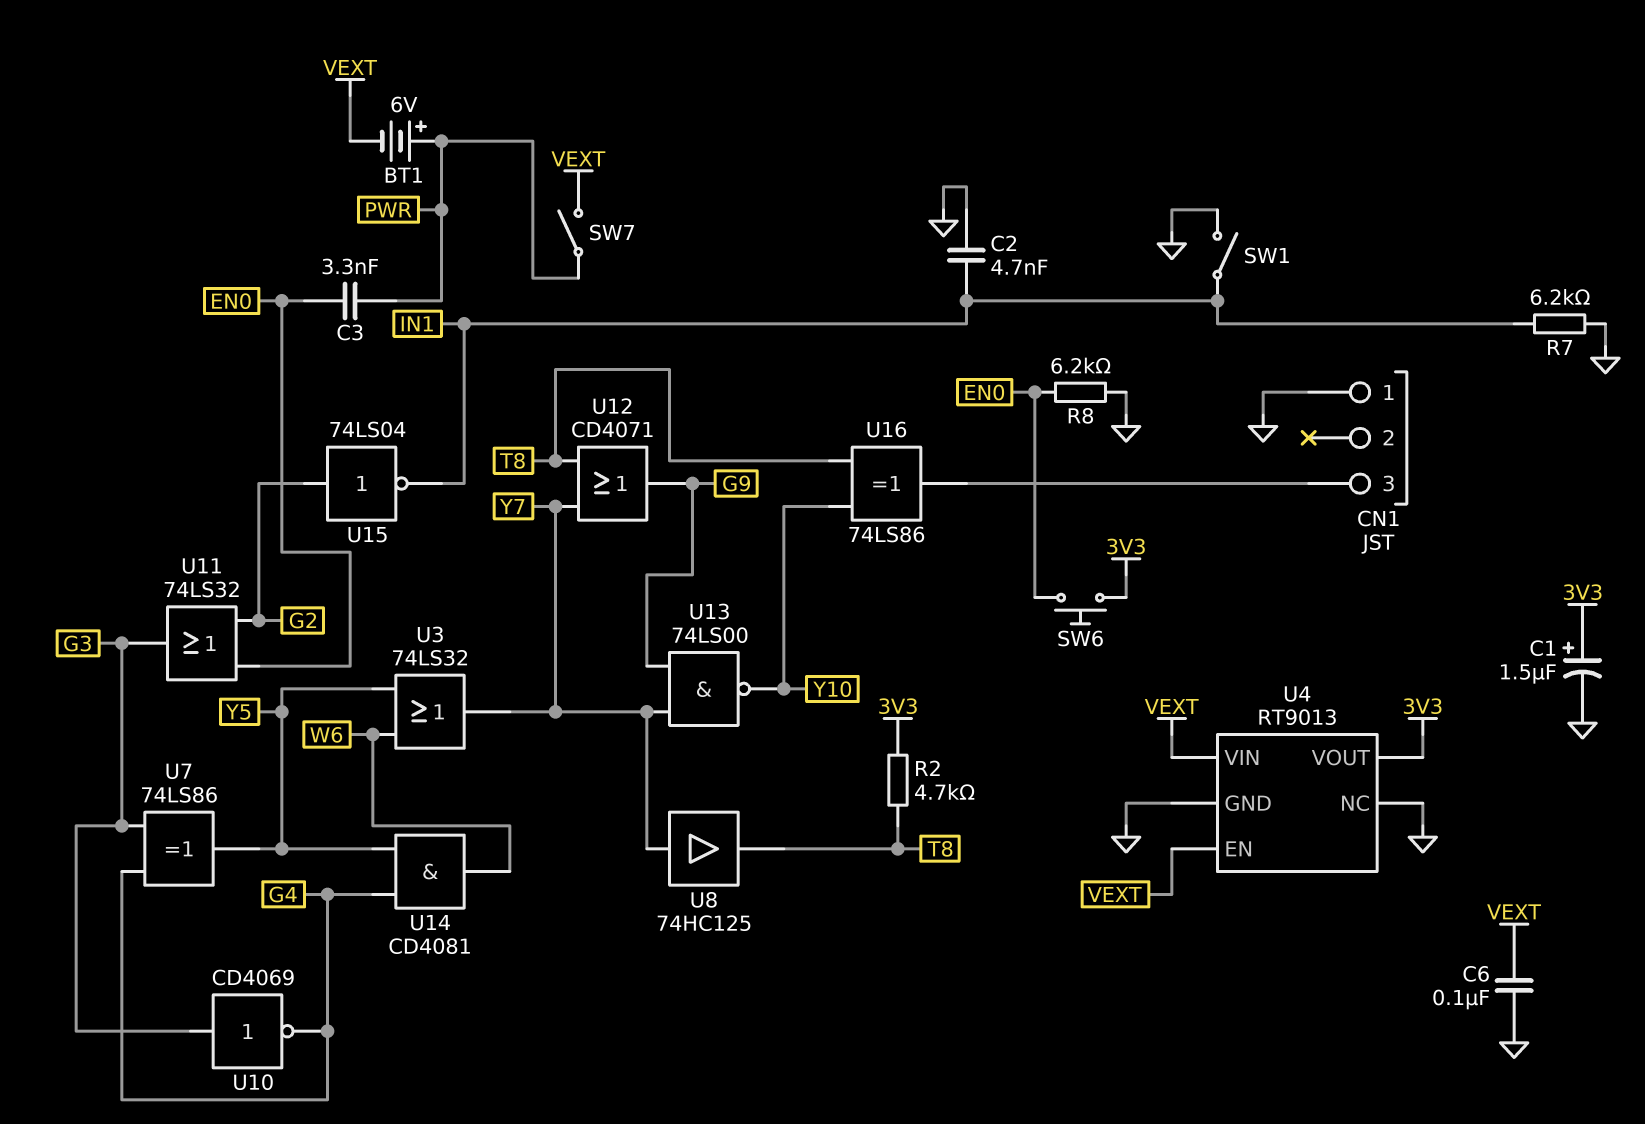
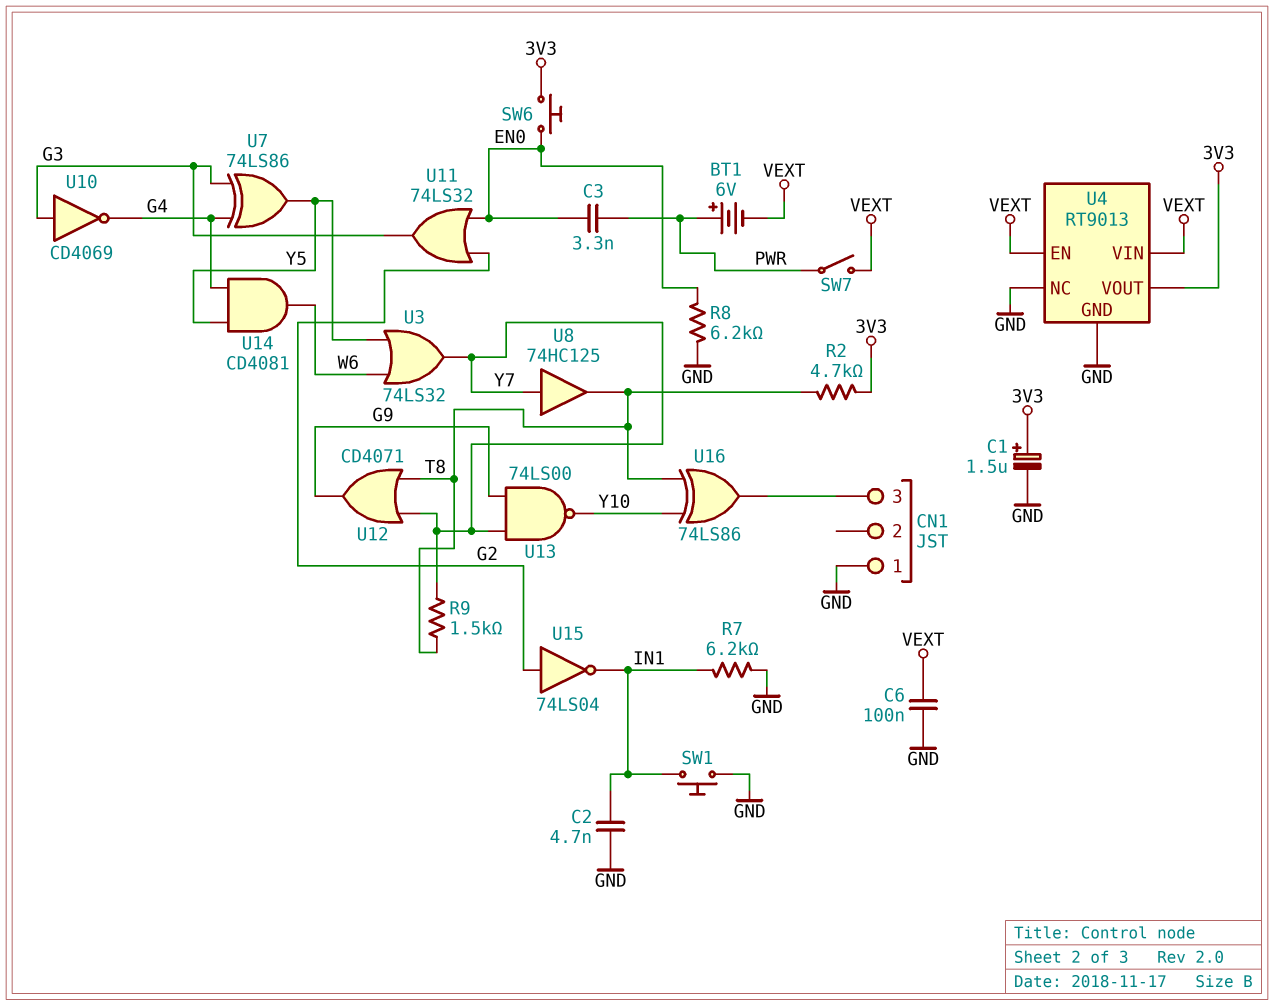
R9: none -> 1.5k (T8, Y7)
SW1: switch (GND, IN1) -> button (GND, IN1)

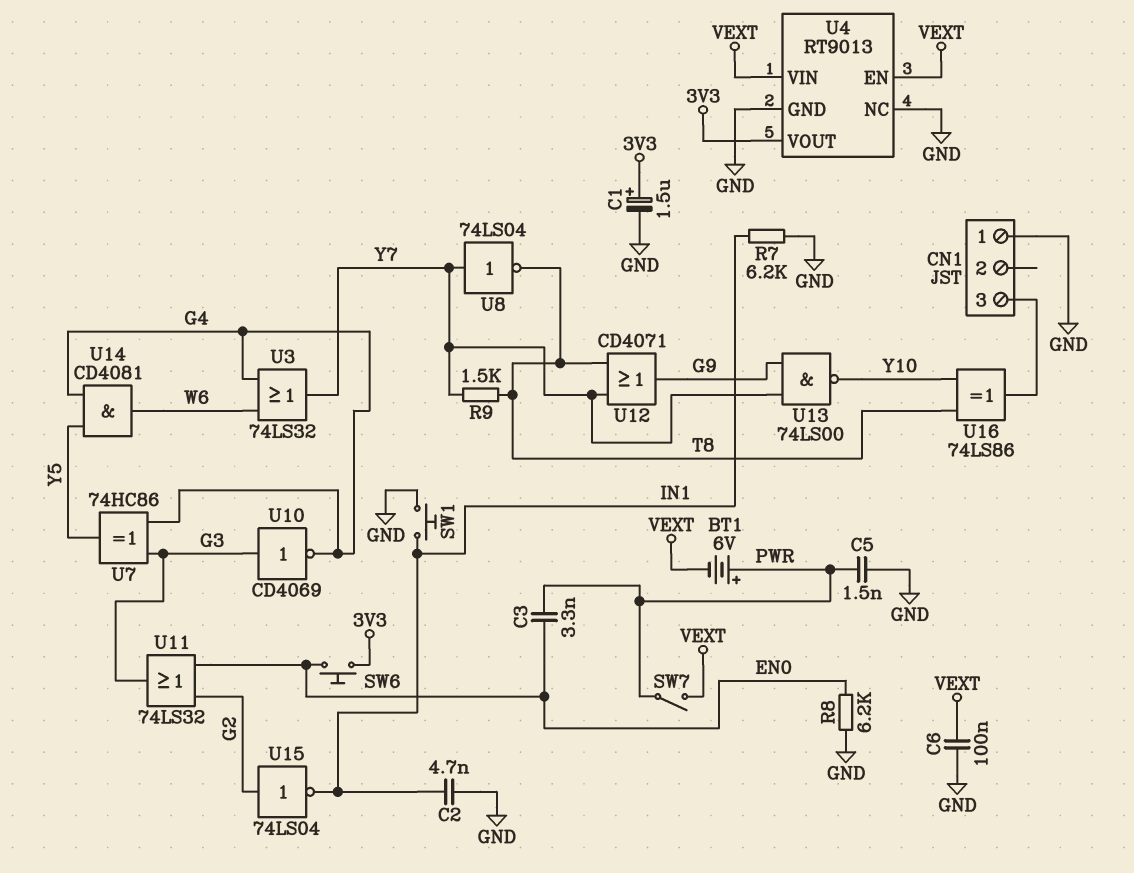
C5: none -> 1.5nF (GND, PWR)
R2: 4.7k (3V3, T8) -> none
U3: OR 74LS32 (in W6, in Y5, out Y7) -> OR 74LS32 (in G4, in W6, out Y7)
U7: XOR 74LS86 (in G3, in G4, out Y5) -> XOR 74HC86 (in G3, in G4, out Y5)
U8: buffer 74HC125 (in Y7, out T8) -> NOT 74LS04 (in Y7, out T8)

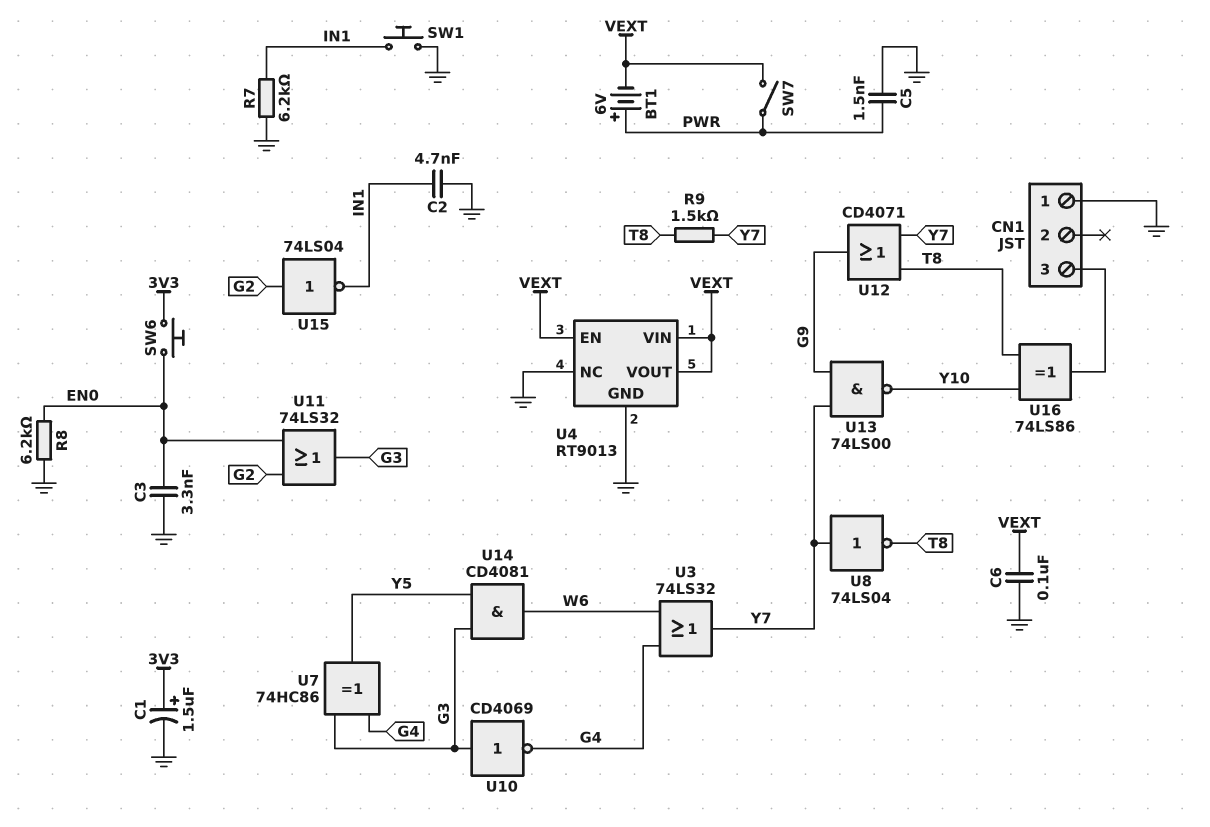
C3: 3.3nF (EN0, PWR) -> 3.3nF (EN0, GND)
U4 pin VOUT: 3V3 -> VEXT
U14: AND CD4081 (in G4, in Y5, out W6) -> AND CD4081 (in G3, in Y5, out W6)

